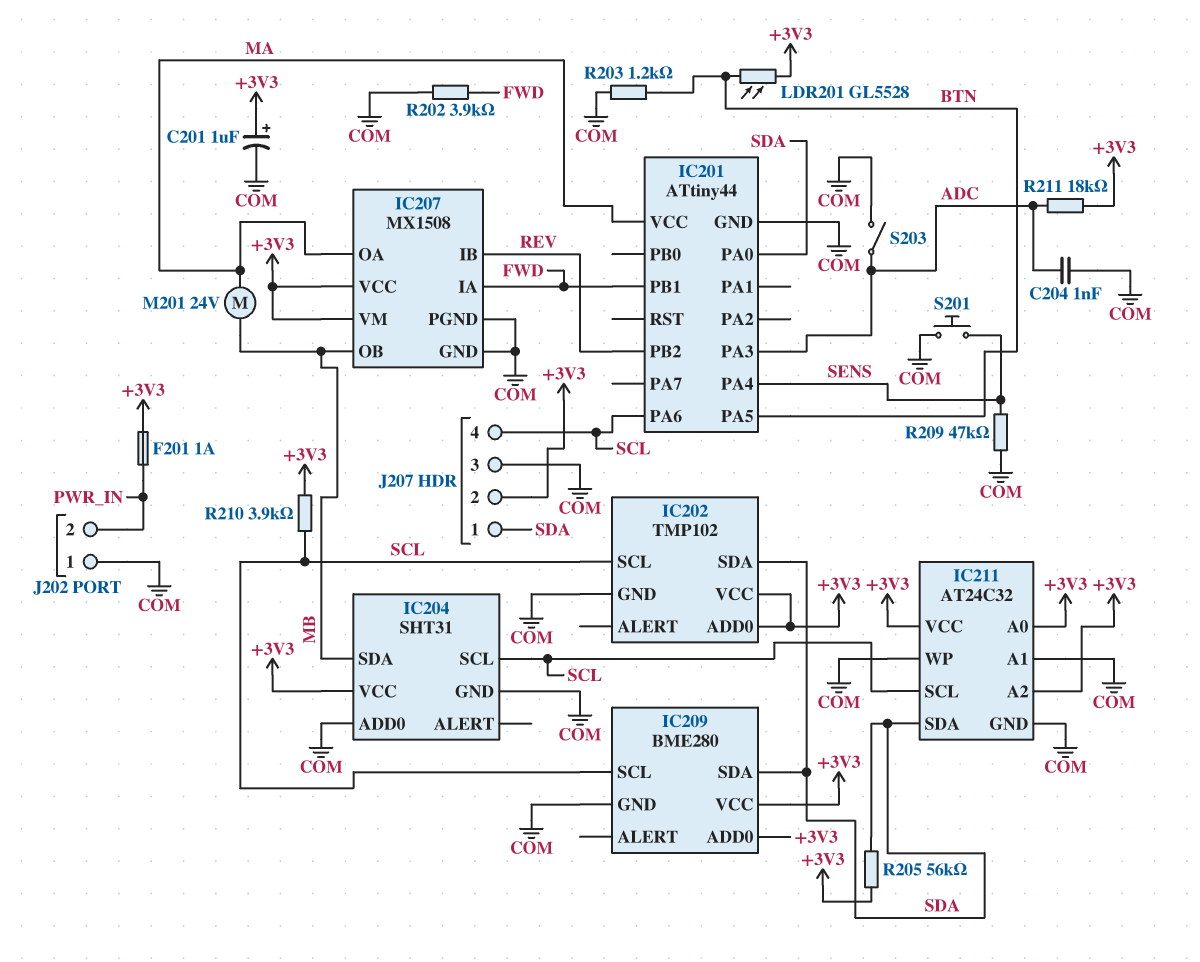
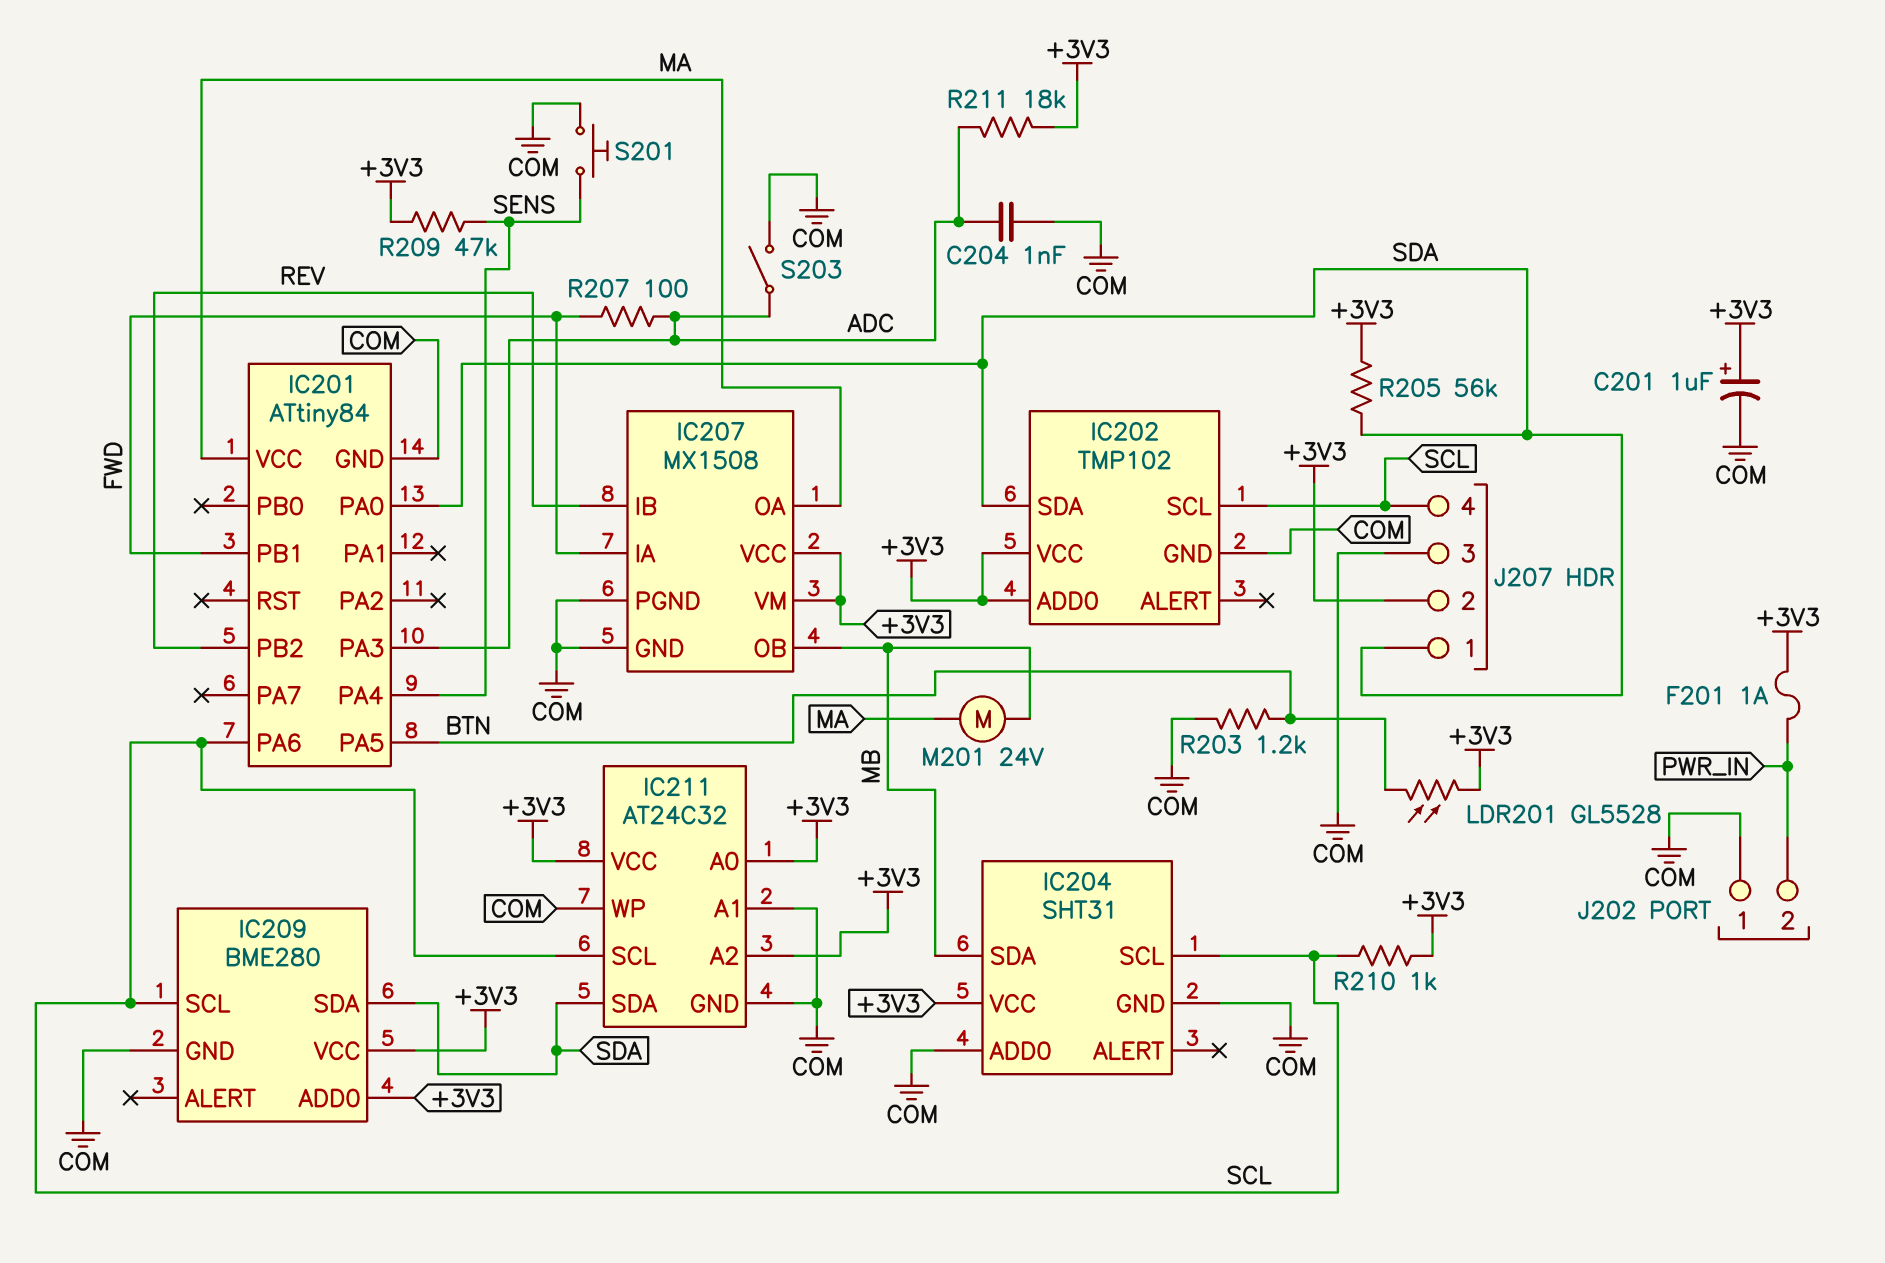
IC201: ATtiny44 -> ATtiny84
R202: 3.9k (COM, FWD) -> none
R207: none -> 100 (ADC, FWD)
R209: 47k (COM, SENS) -> 47k (+3V3, SENS)
R210: 3.9k (+3V3, SCL) -> 1k (+3V3, SCL)

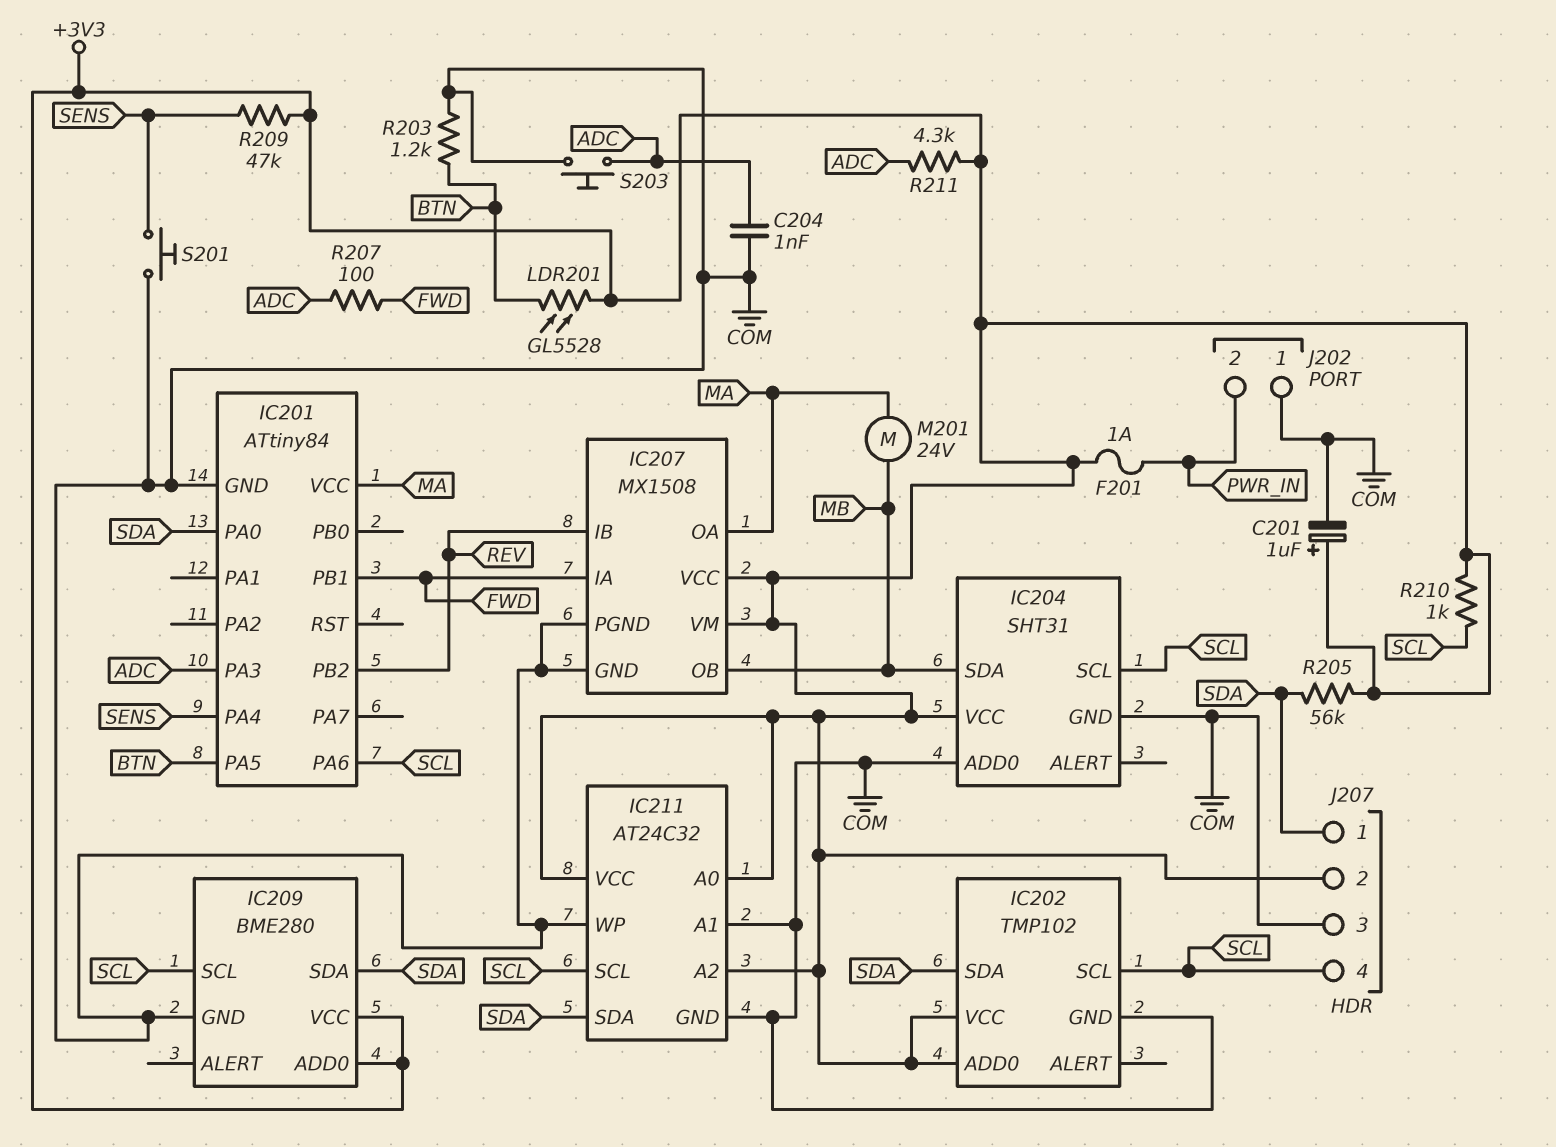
R211: 18k (+3V3, ADC) -> 4.3k (+3V3, ADC)
S203: switch (ADC, COM) -> button (ADC, COM)

